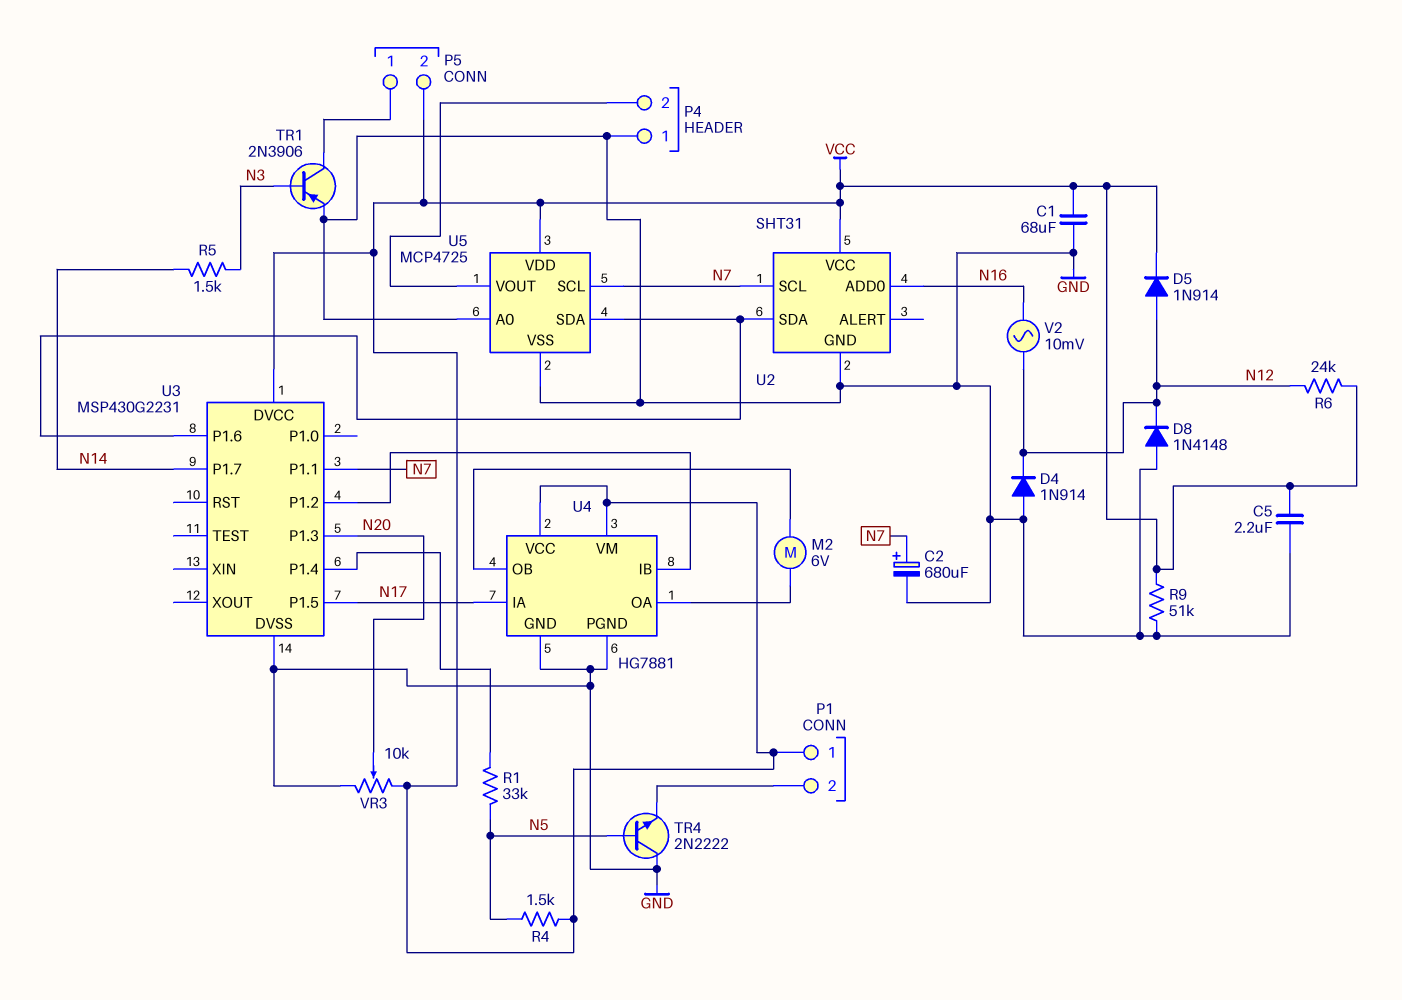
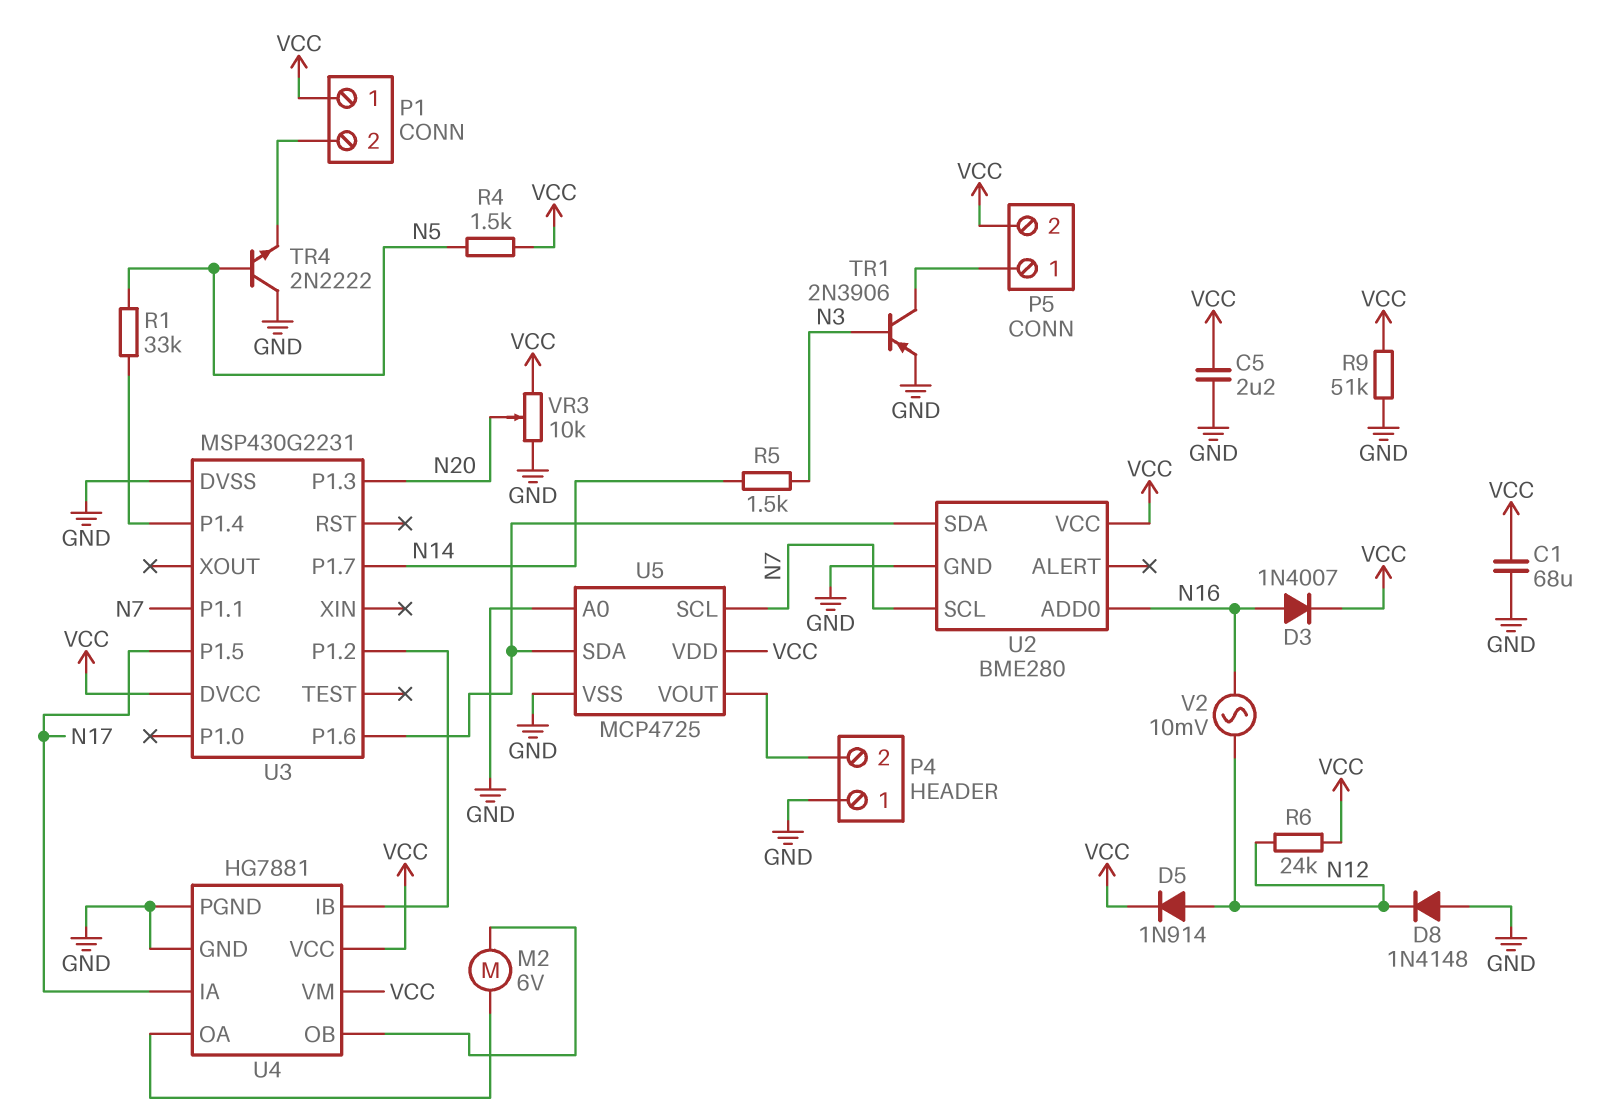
C2: 680uF (plus N7, minus GND) -> none
D3: none -> diode 1N4007 (A N16, K VCC)
D4: diode 1N914 (A GND, K N12) -> none
U2: SHT31 -> BME280

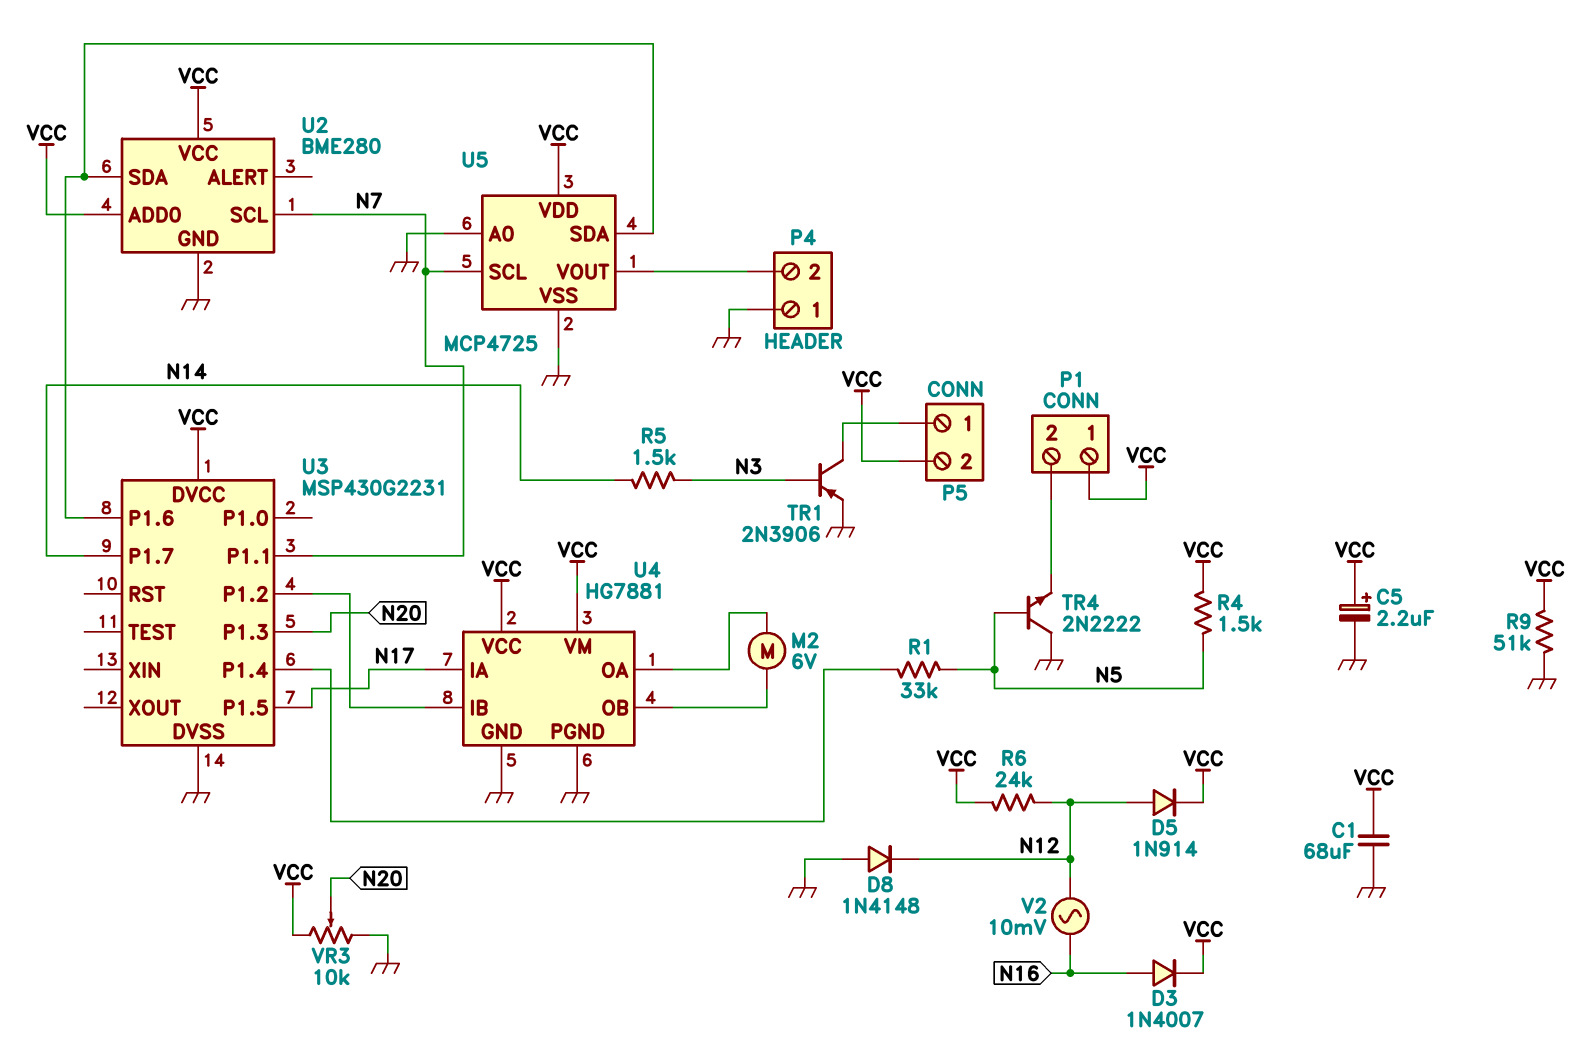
C5: 2.2uF (GND, VCC) -> 2.2uF (plus VCC, minus GND)
U2 pin ADD0: N16 -> VCC

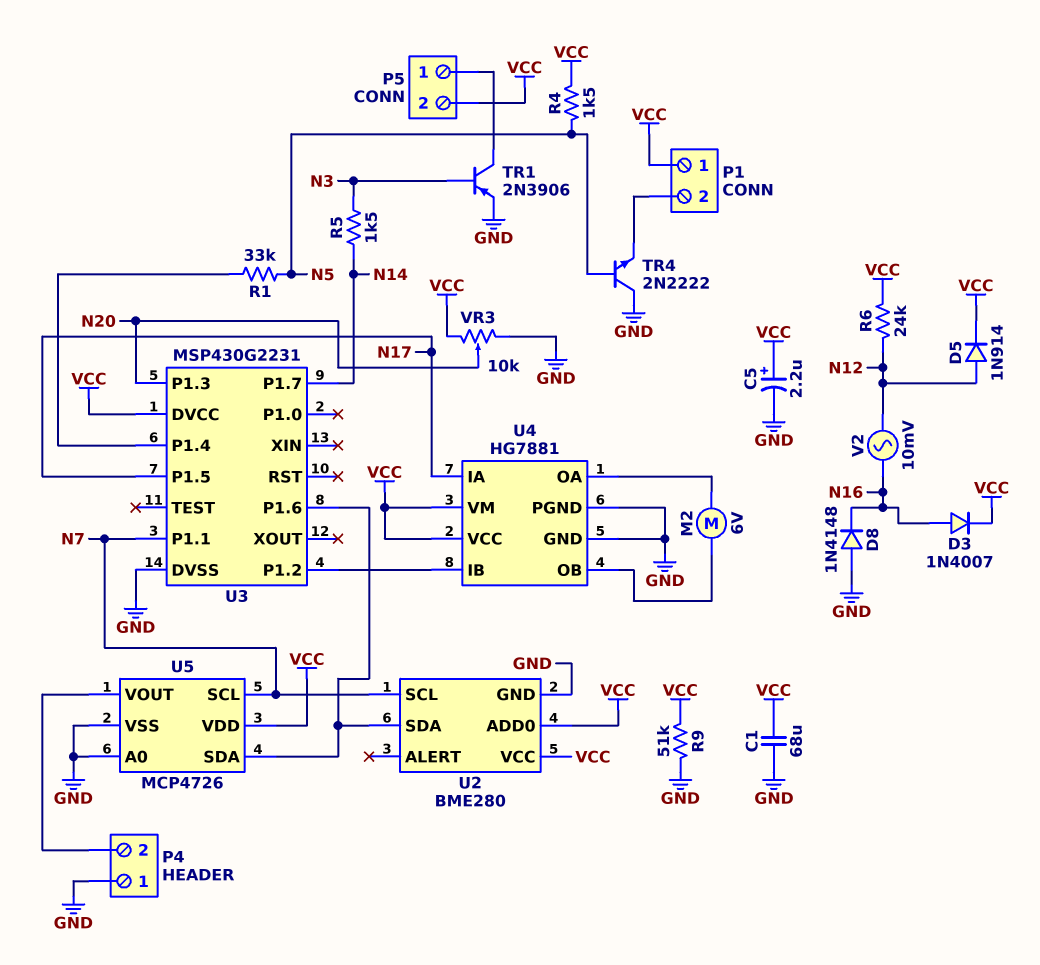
D8: diode 1N4148 (A GND, K N12) -> diode 1N4148 (A GND, K N16)
U5: MCP4725 -> MCP4726

